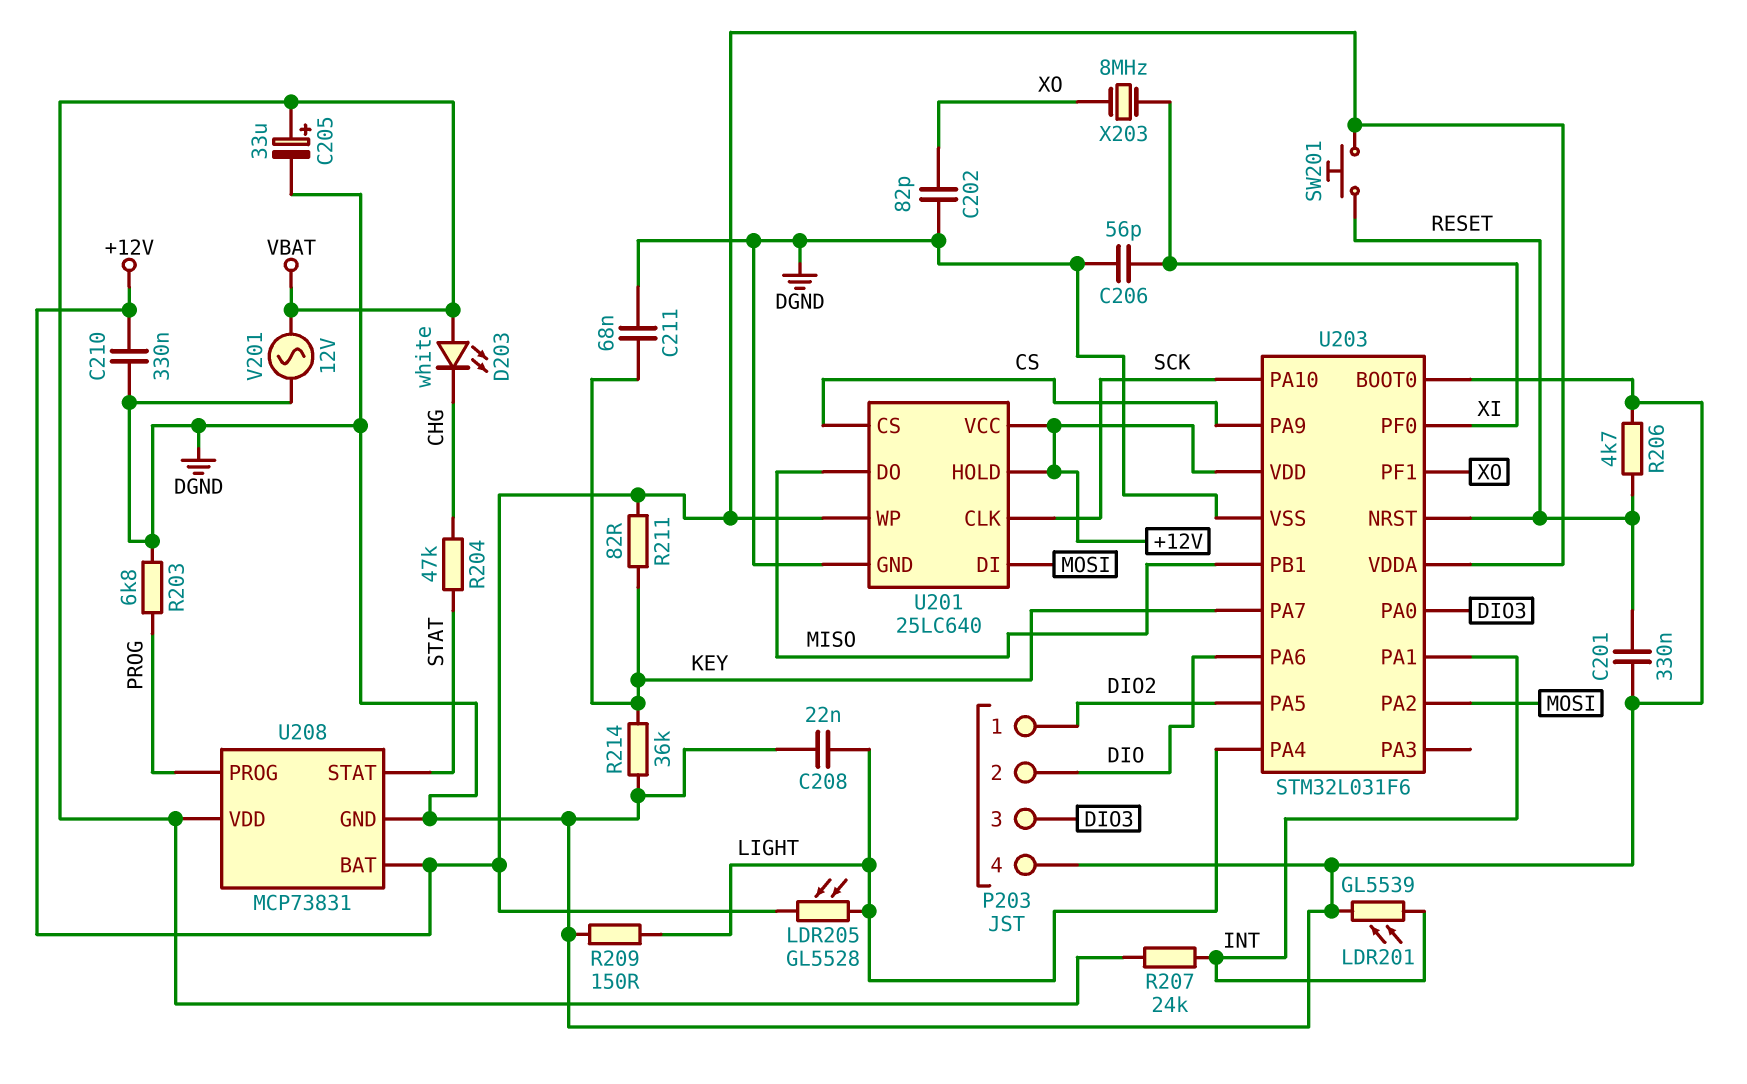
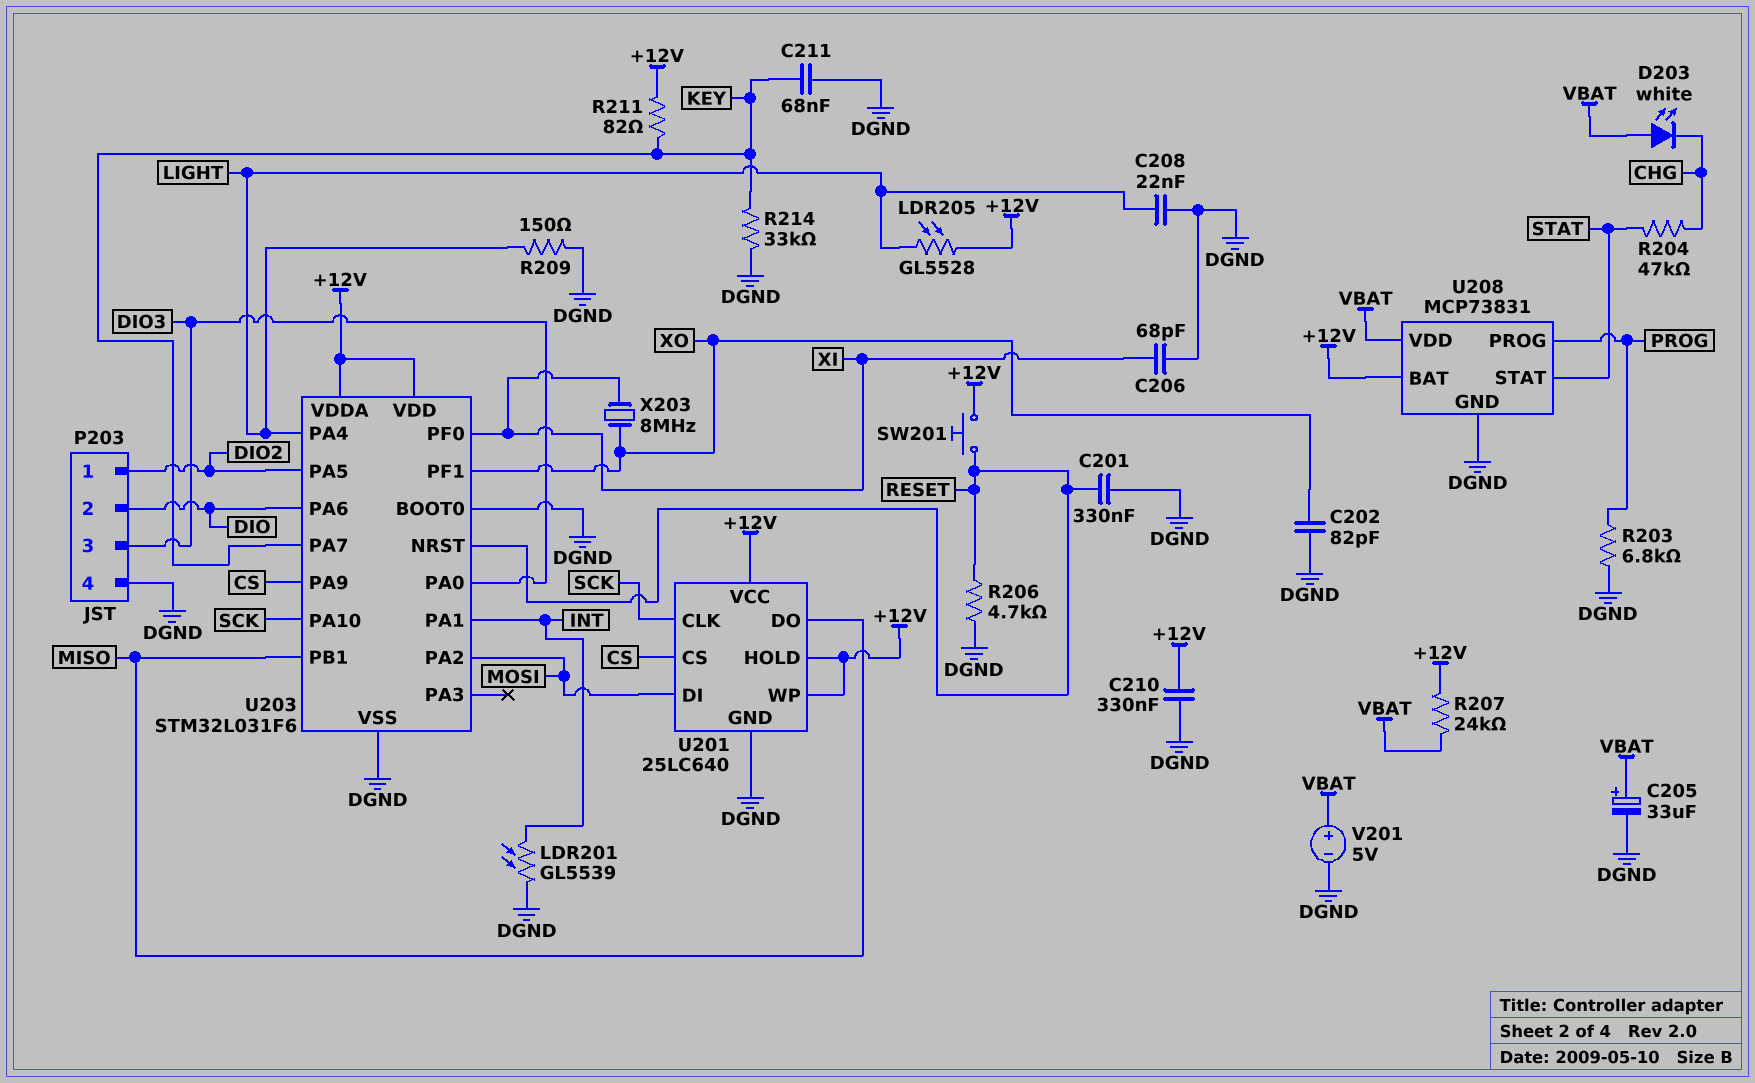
C206: 56pF (DGND, XI) -> 68pF (DGND, XI)
R207: 24k (INT, VBAT) -> 24k (+12V, VBAT)
R214: 36k (DGND, KEY) -> 33k (DGND, KEY)
V201: AC 12V (DGND, VBAT) -> 5V (plus VBAT, minus DGND)

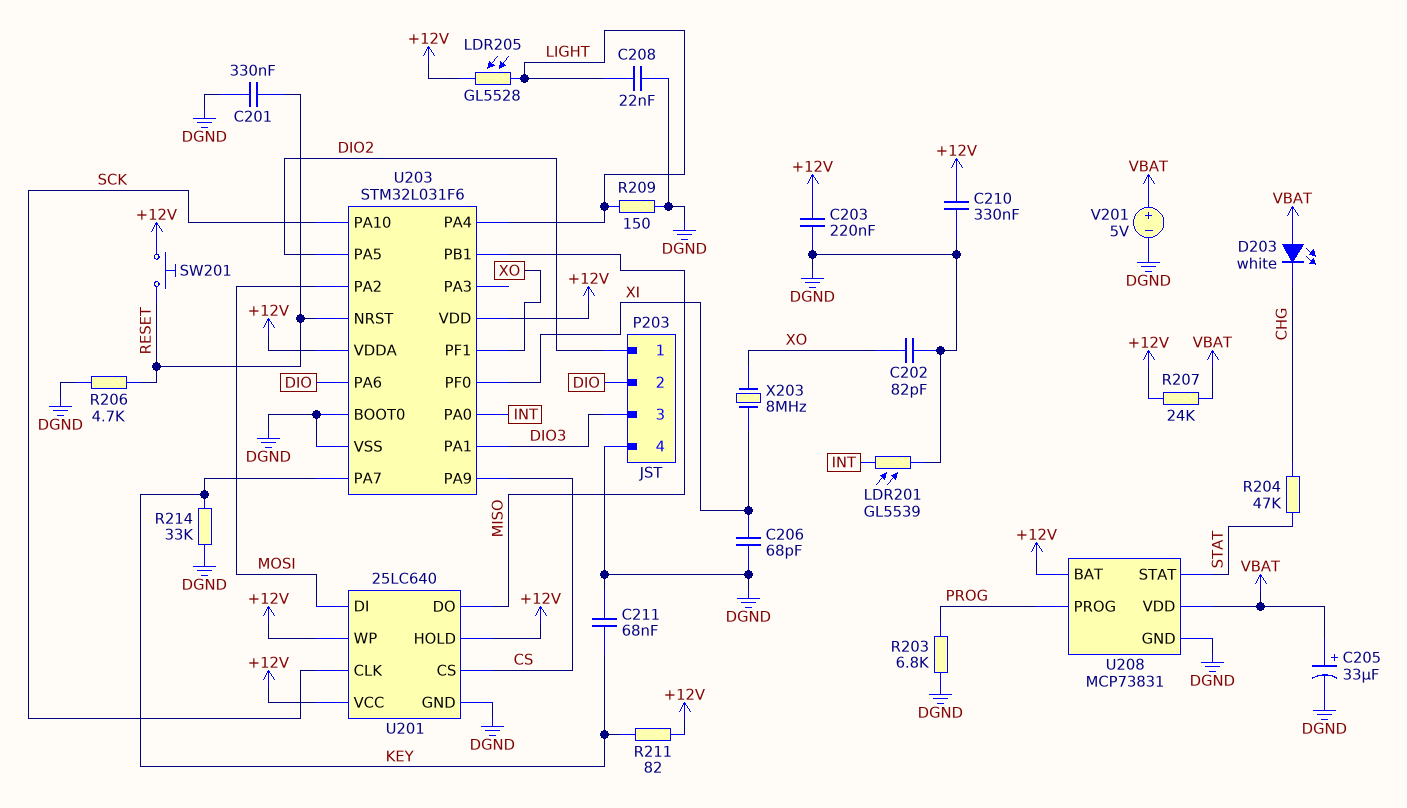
C203: none -> 220nF (+12V, DGND)
U203 pin PA0: DIO3 -> INT
U203 pin PA1: INT -> DIO3

